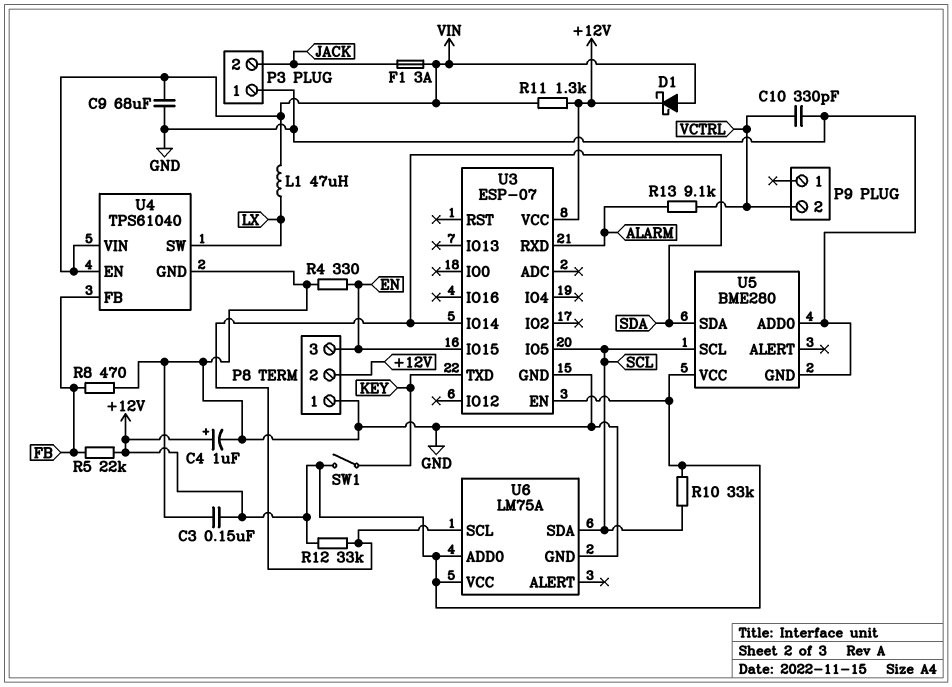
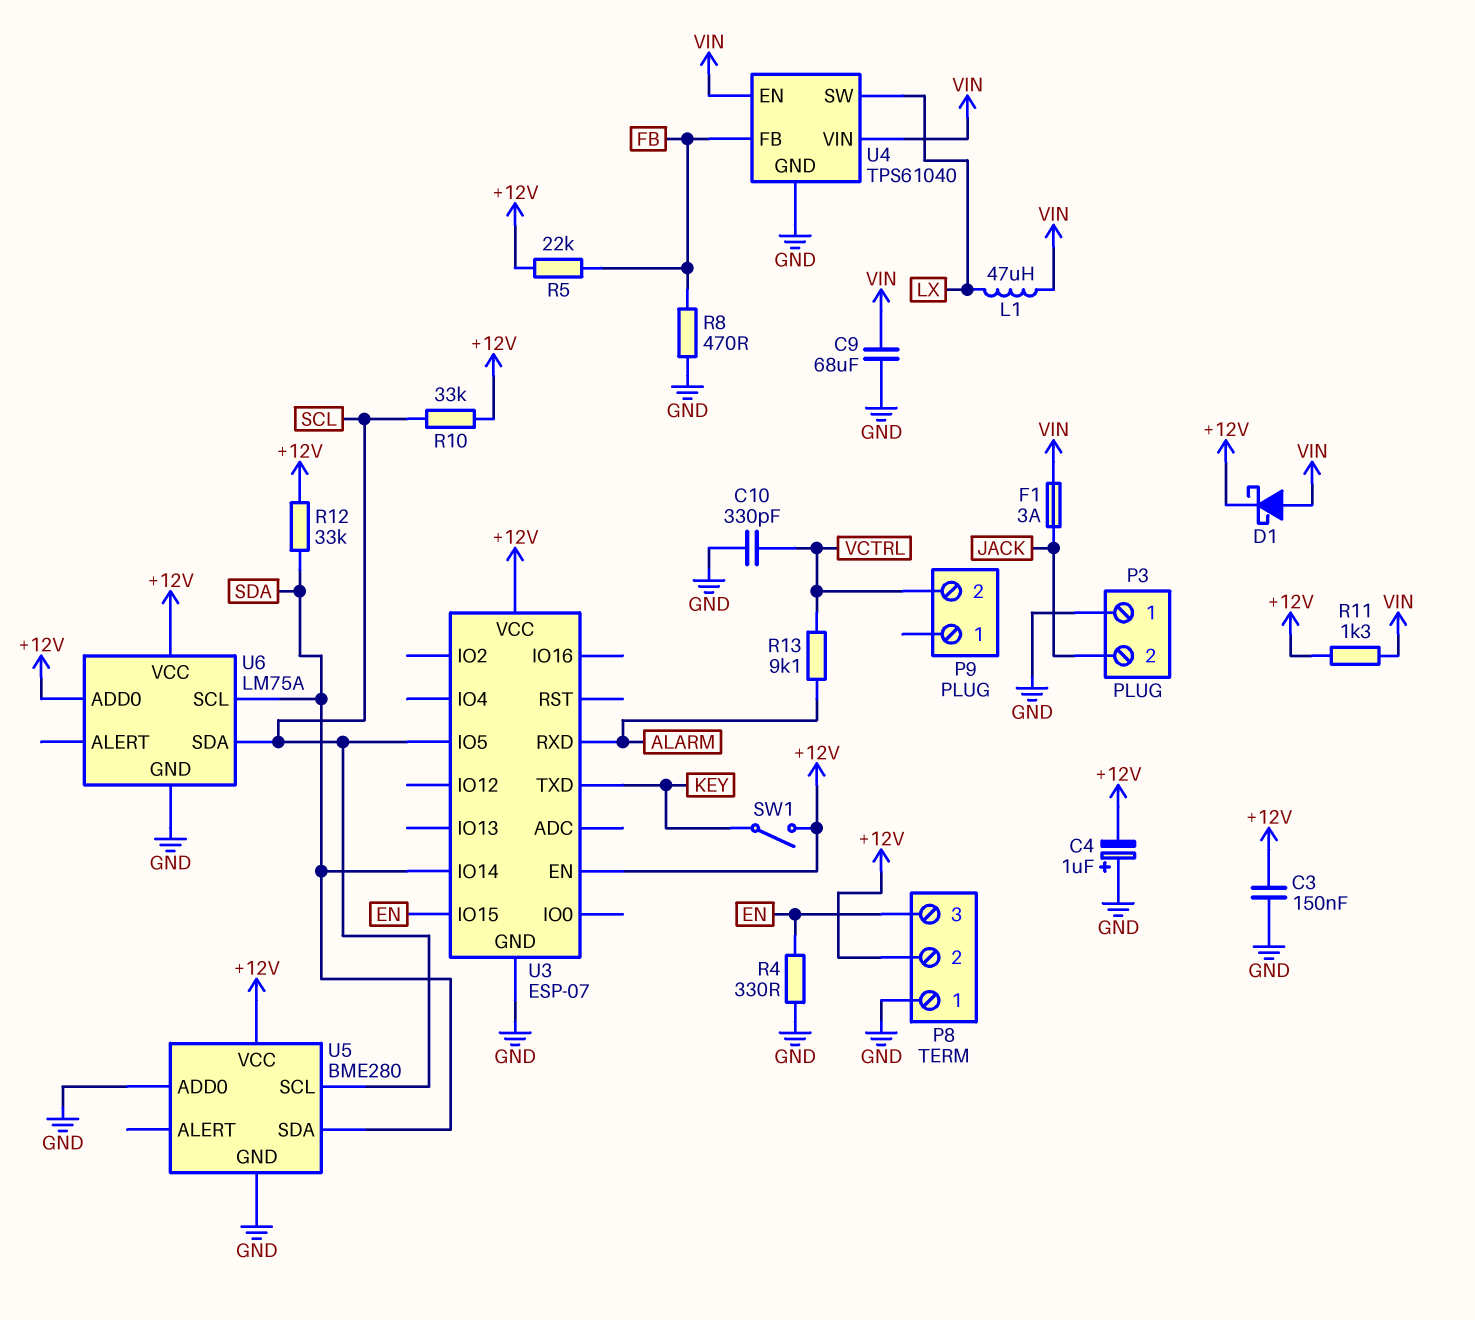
C4: 1uF (plus +12V, minus GND) -> 1uF (plus GND, minus +12V)

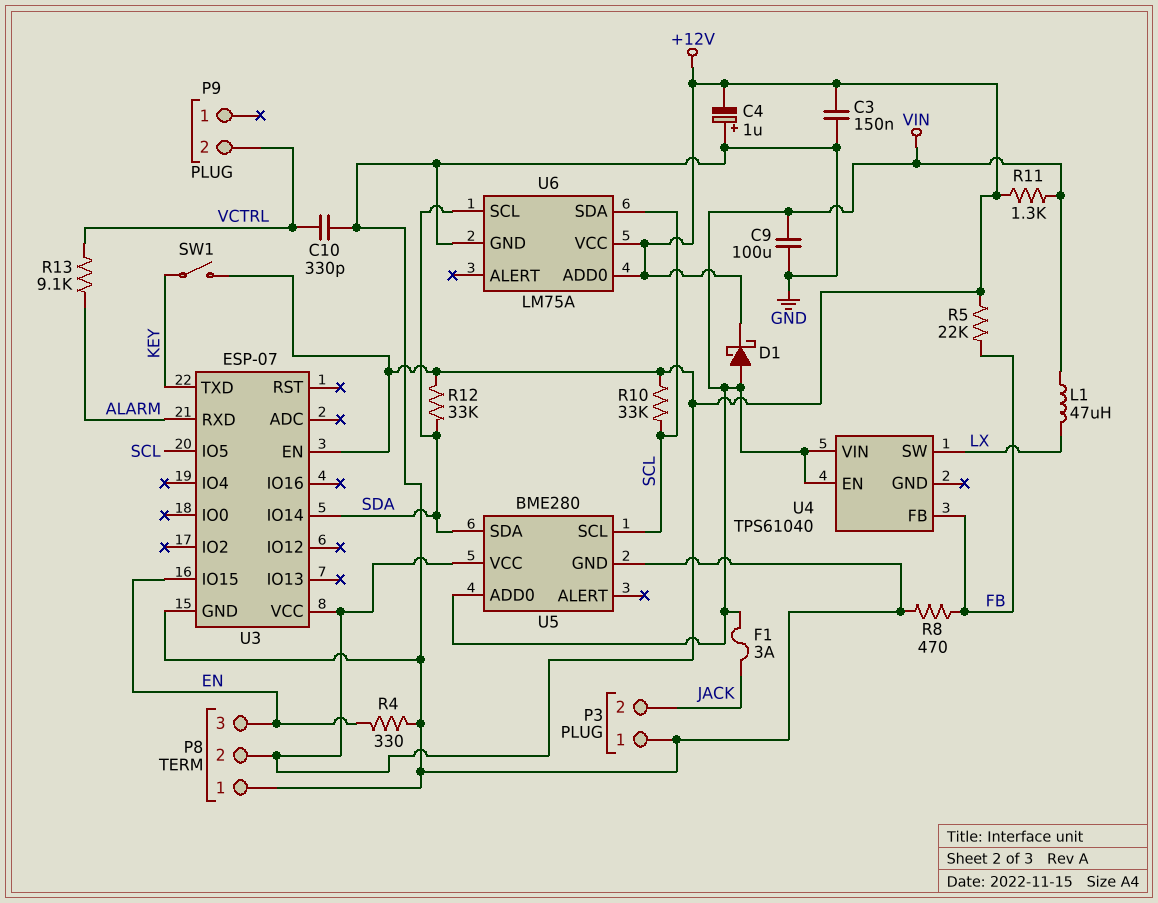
C9: 68uF (GND, VIN) -> 100uF (GND, VIN)
U4 pin GND: GND -> none
U5 pin ADD0: GND -> VIN

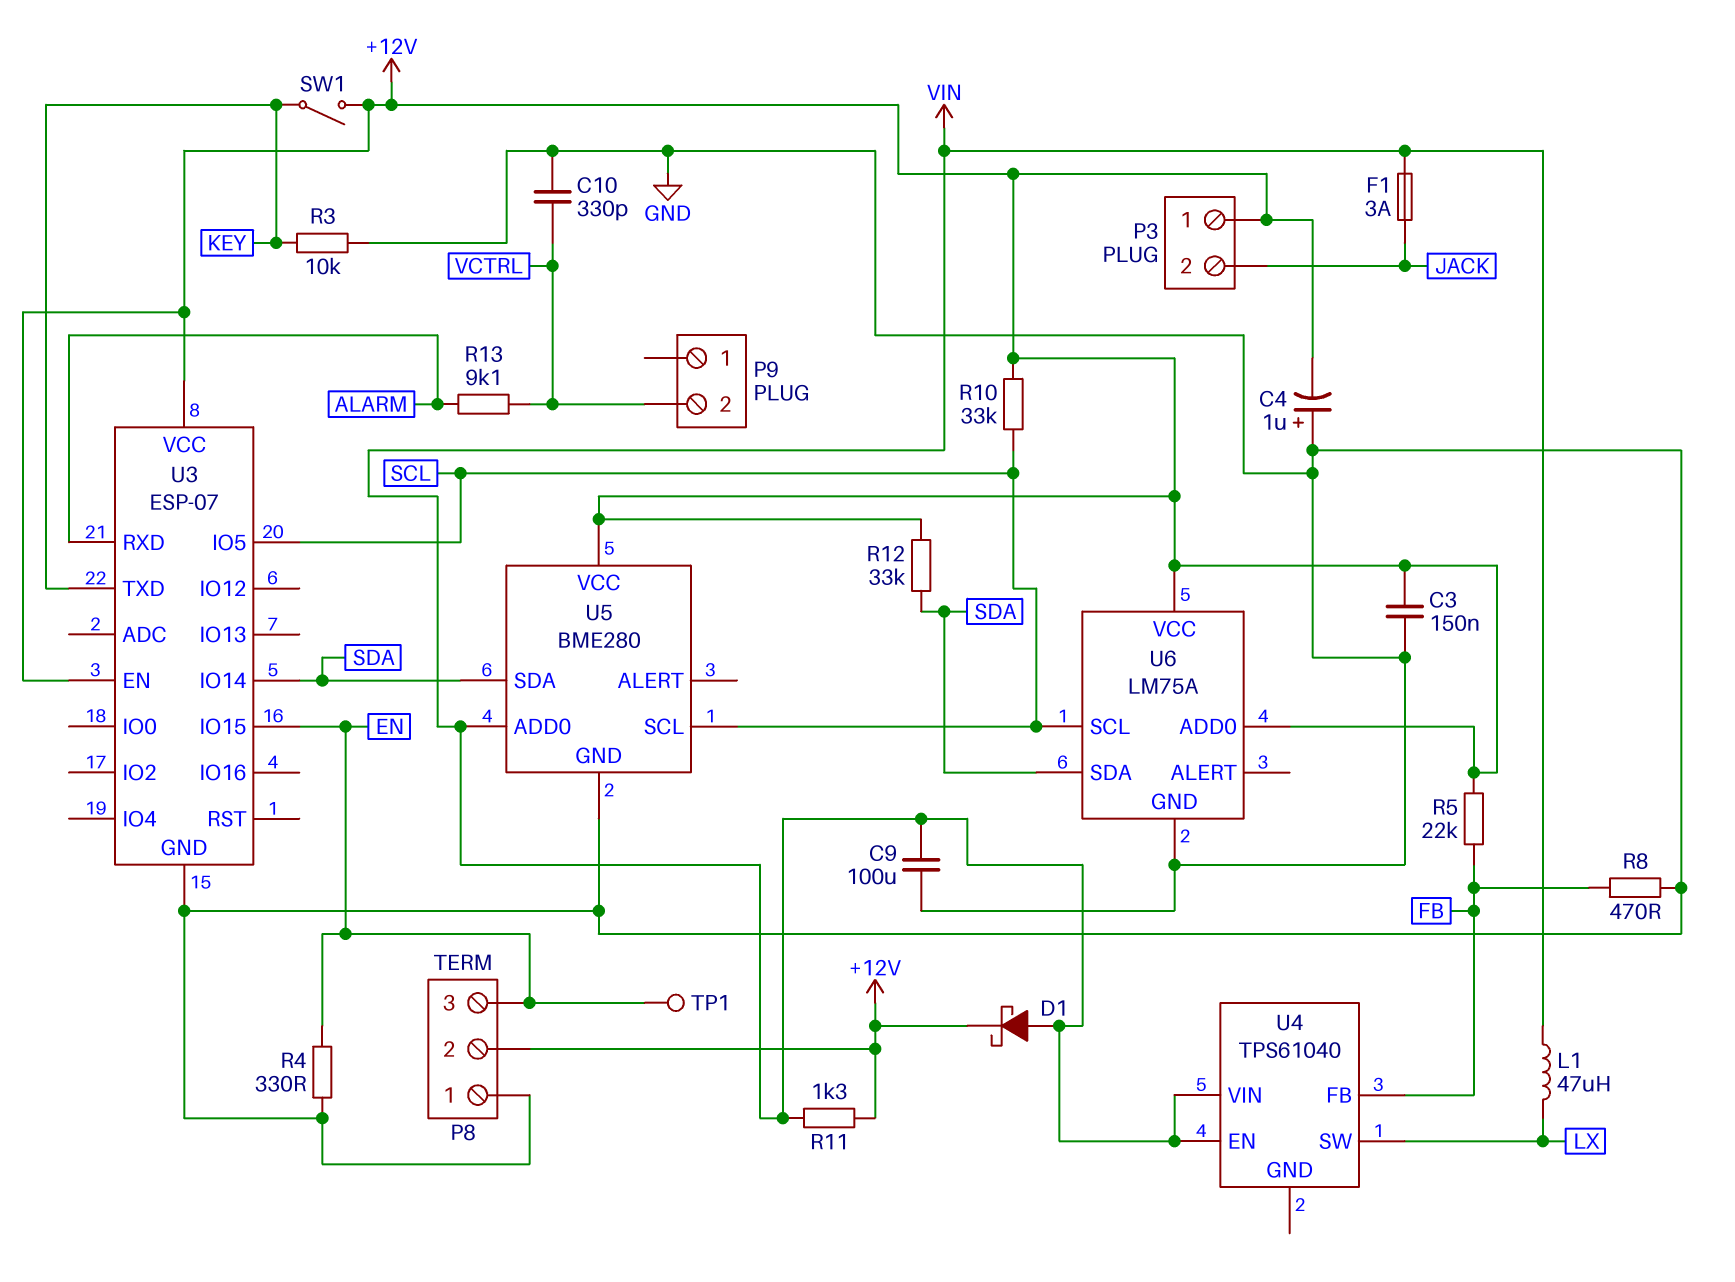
P3 pin 1: GND -> +12V
R3: none -> 10k (GND, KEY)
TP1: none -> test point (EN)
U6 pin SCL: SDA -> SCL
U6 pin SDA: SCL -> SDA

